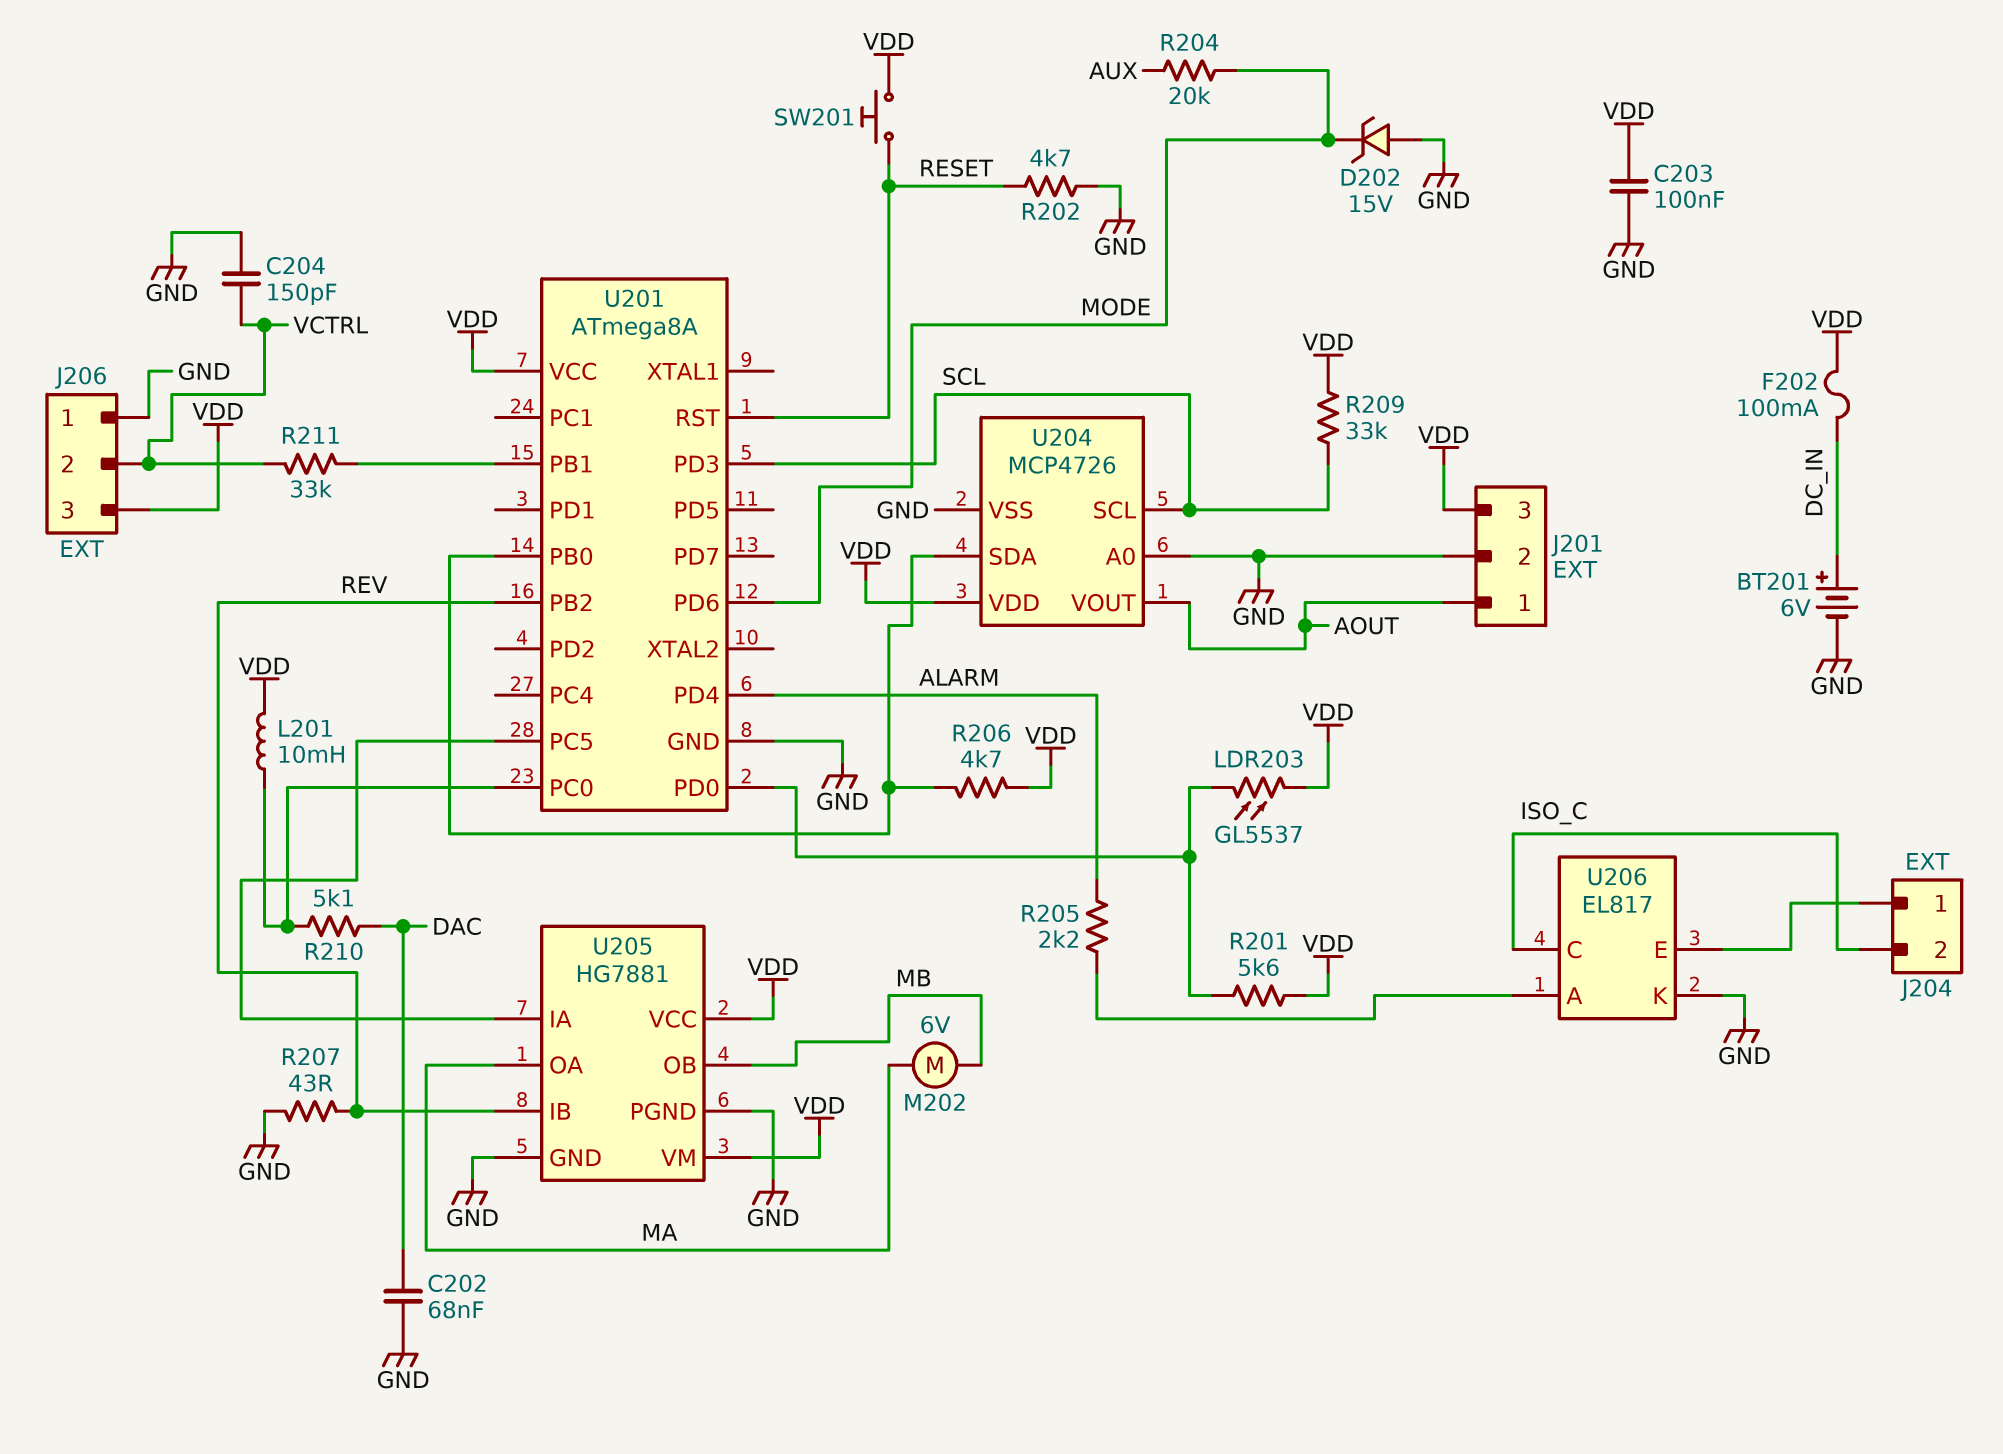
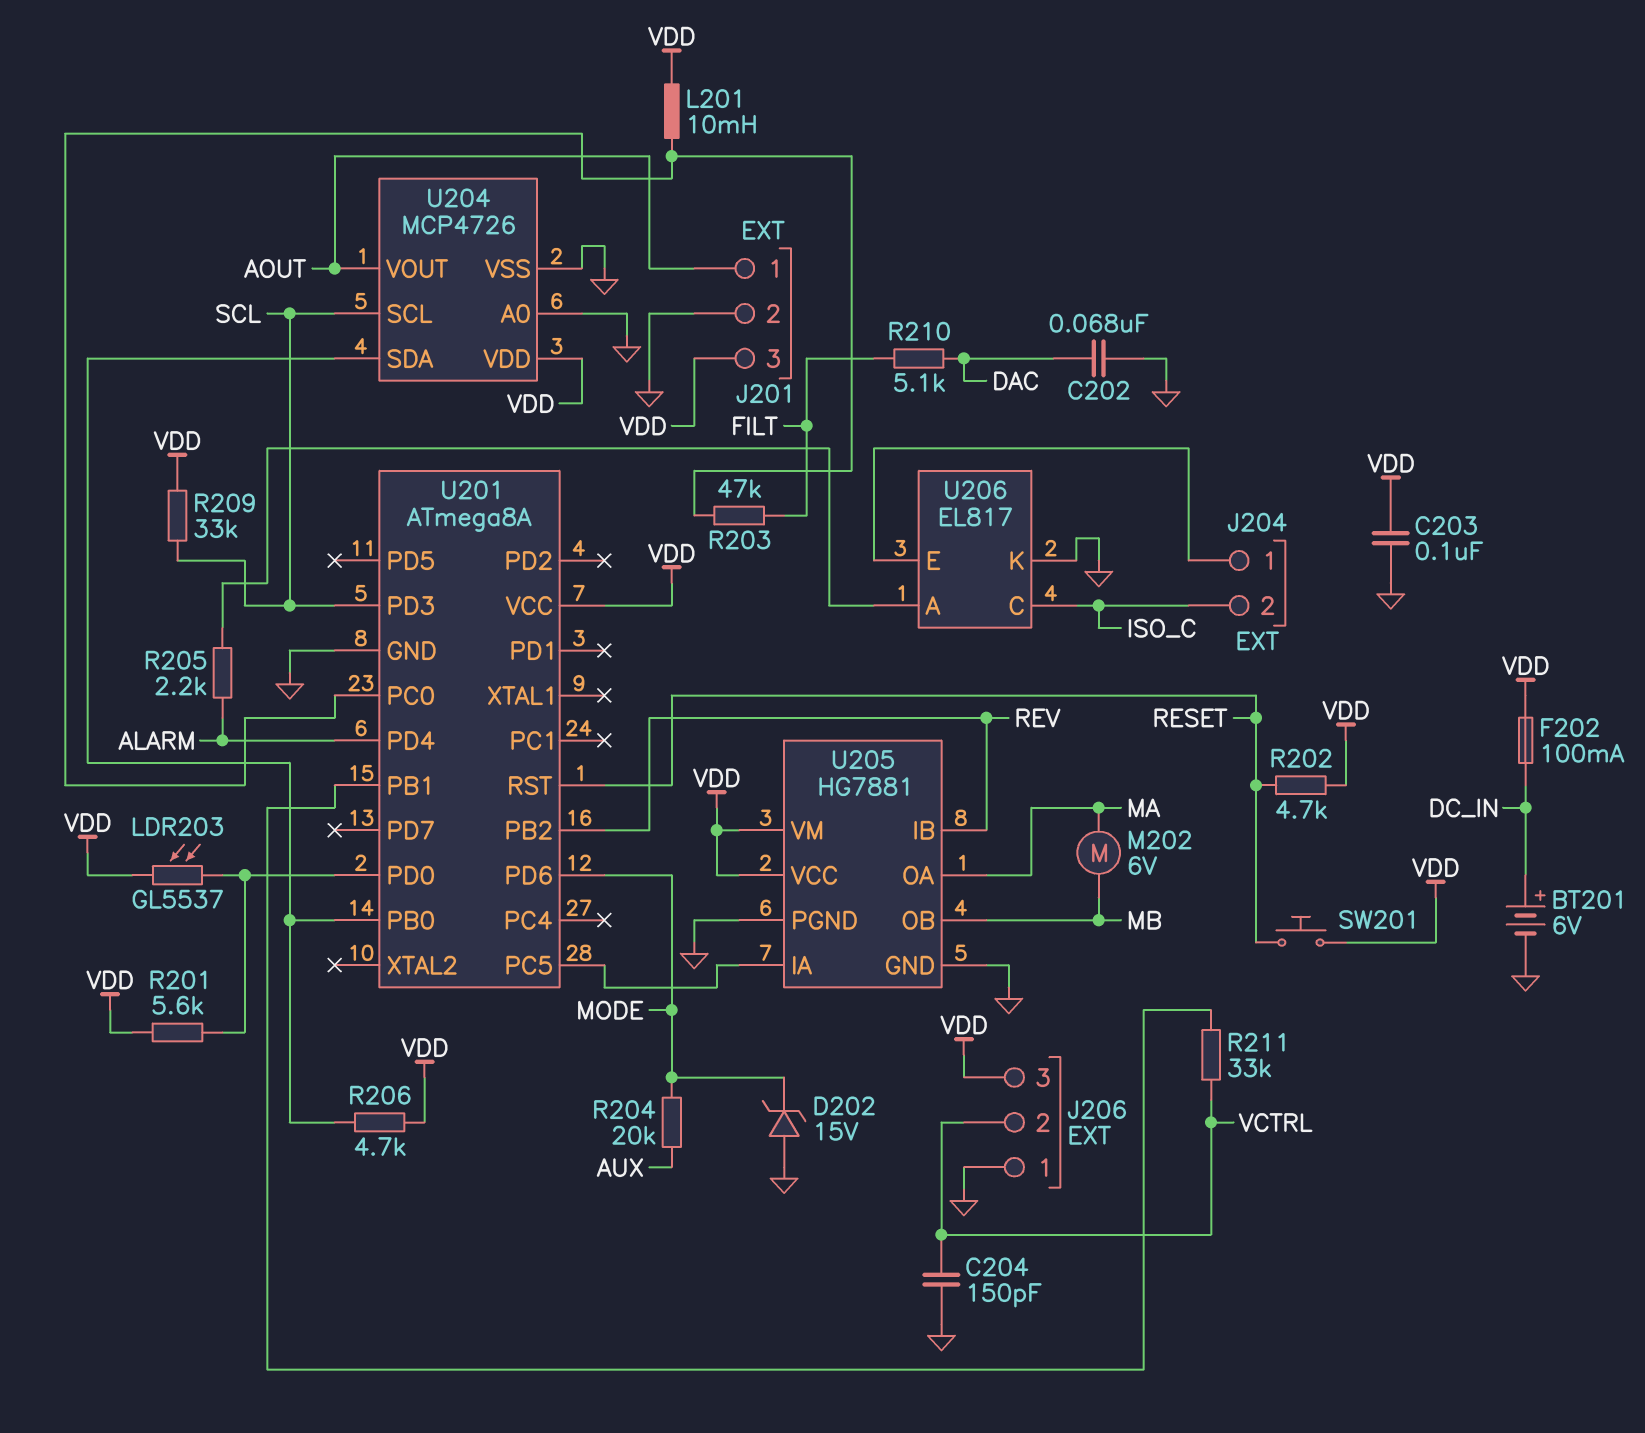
R202: 4.7k (GND, RESET) -> 4.7k (RESET, VDD)
R203: none -> 47k (FILT, U201/PC0)
R207: 43 (GND, REV) -> none
R210: 5.1k (DAC, U201/PC0) -> 5.1k (DAC, FILT)

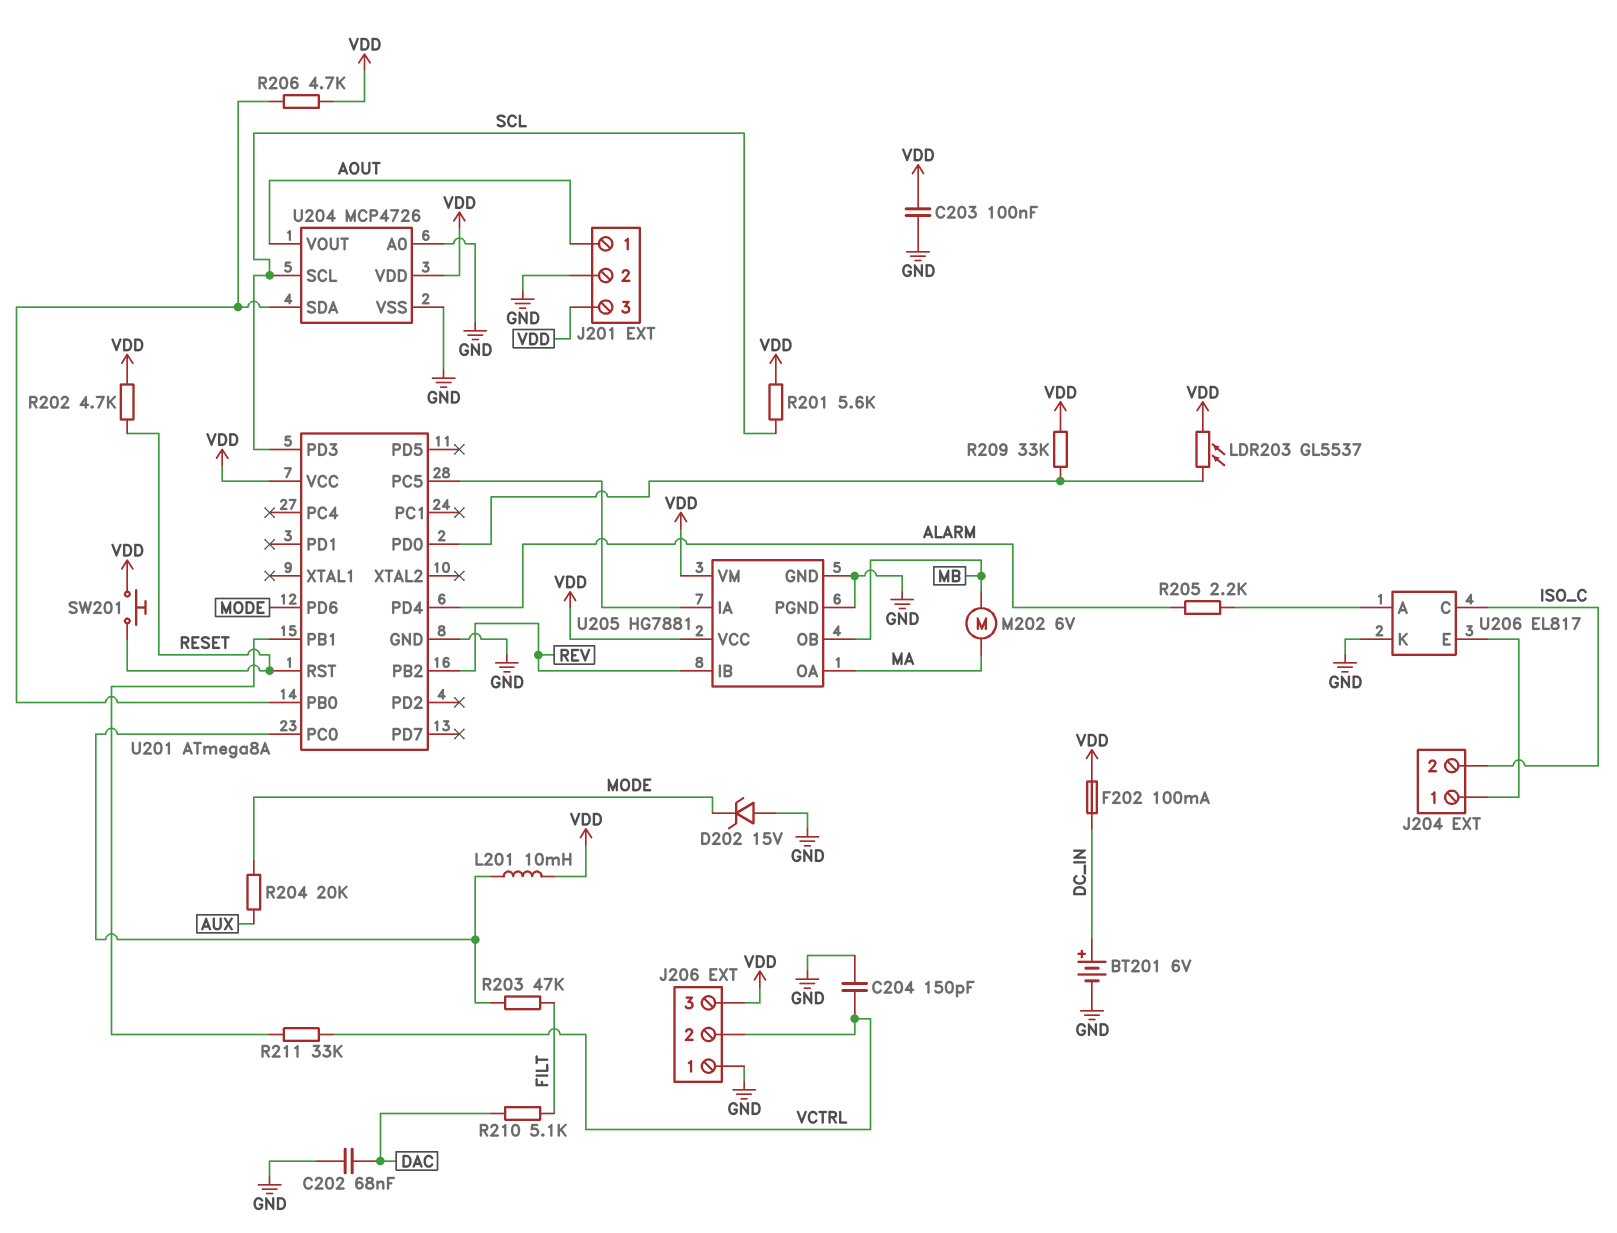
R201: 5.6k (U201/PD0, VDD) -> 5.6k (SCL, VDD)
R209: 33k (SCL, VDD) -> 33k (U201/PD0, VDD)

